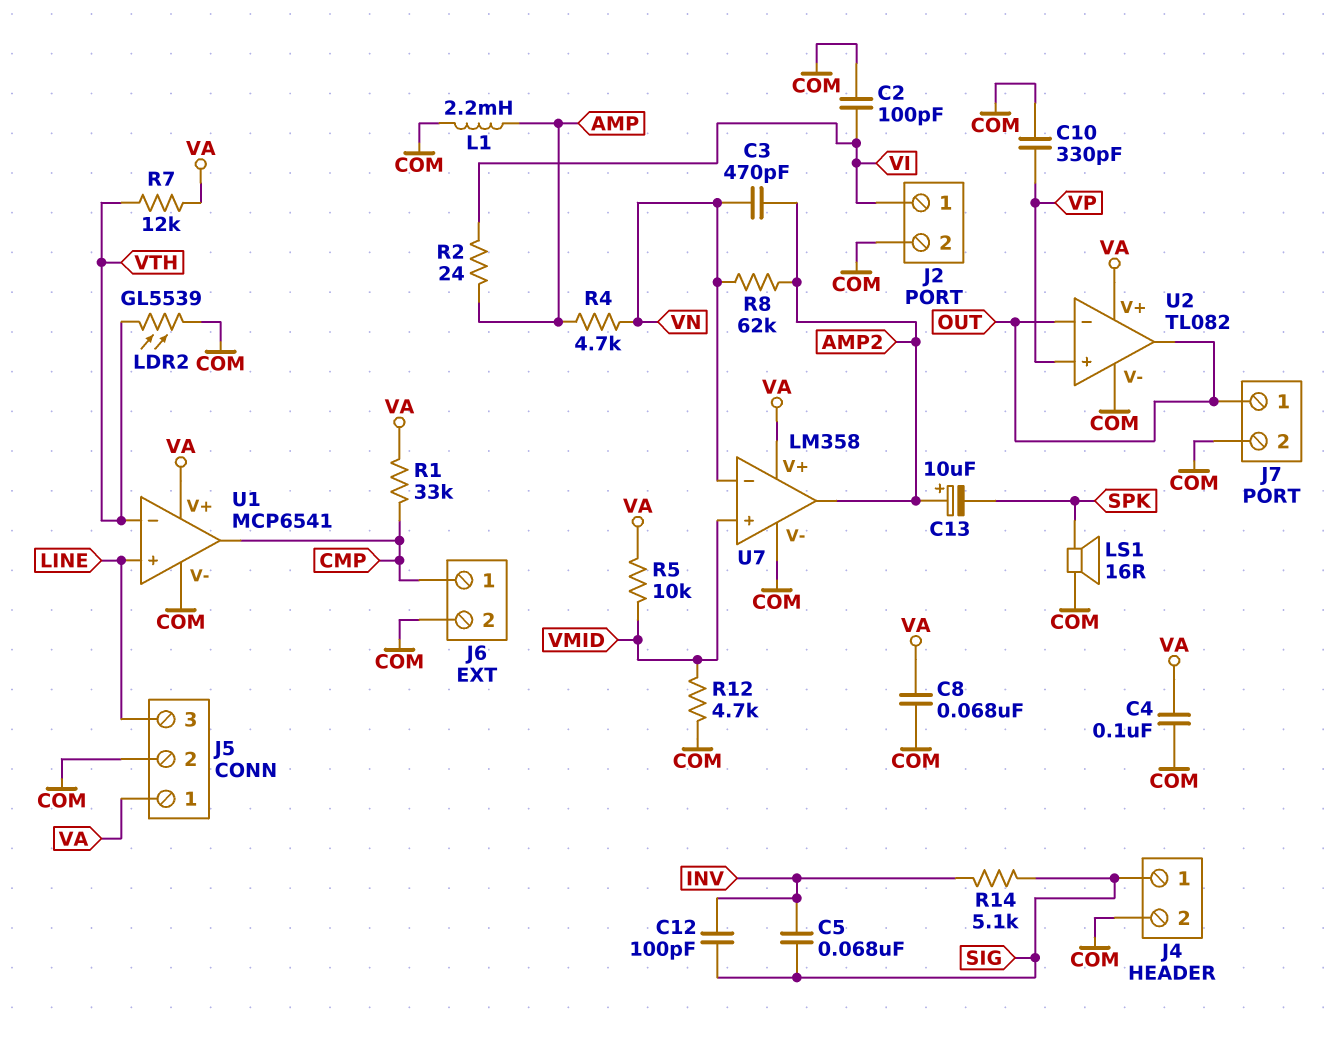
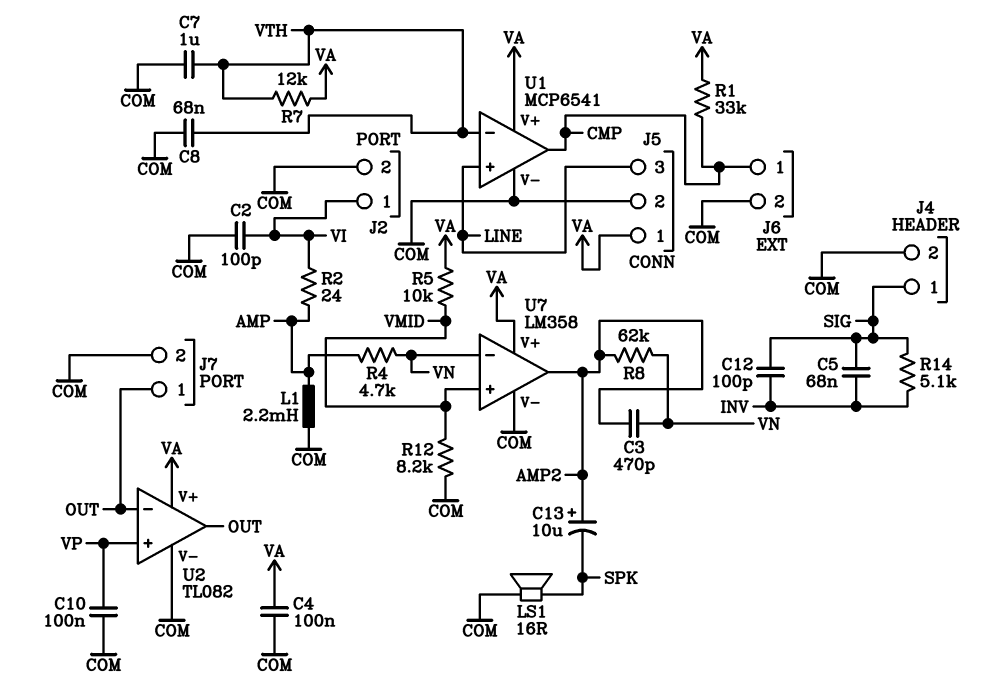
C7: none -> 1uF (COM, VTH)
C8: 68nF (COM, VA) -> 68nF (COM, VTH)
C10: 330pF (COM, VP) -> 100nF (COM, VP)
LDR2: GL5539 (COM, VTH) -> none
R12: 4.7k (COM, VMID) -> 8.2k (COM, VMID)

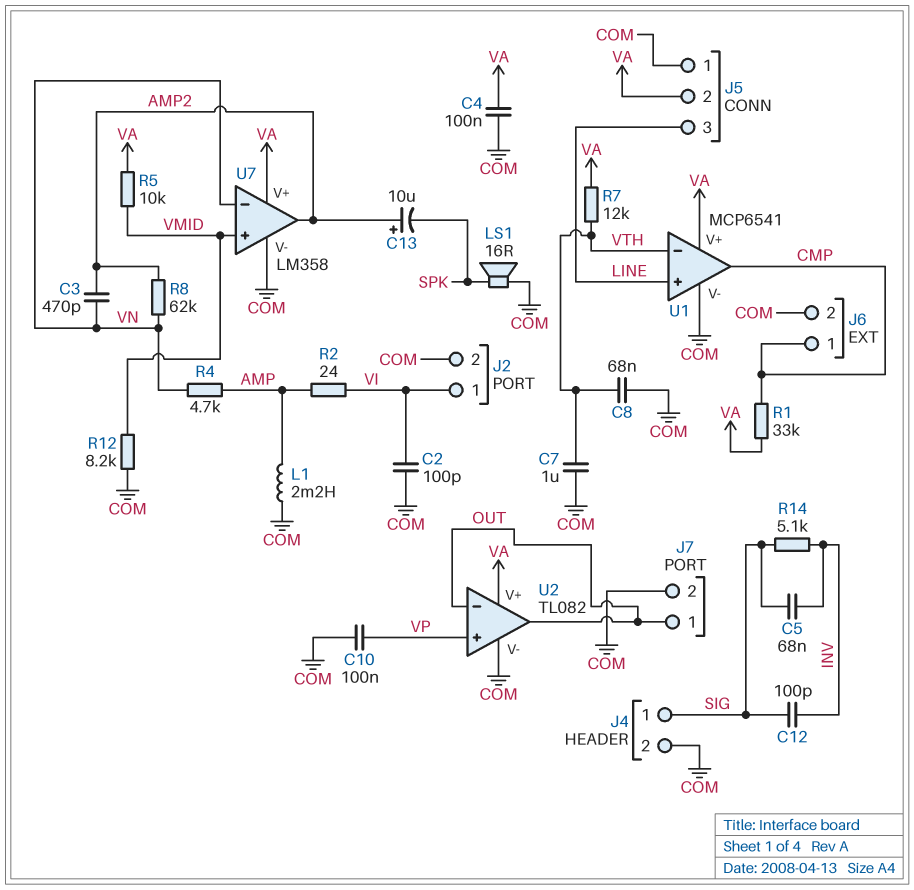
J5 pin 1: VA -> COM
J5 pin 2: COM -> VA

